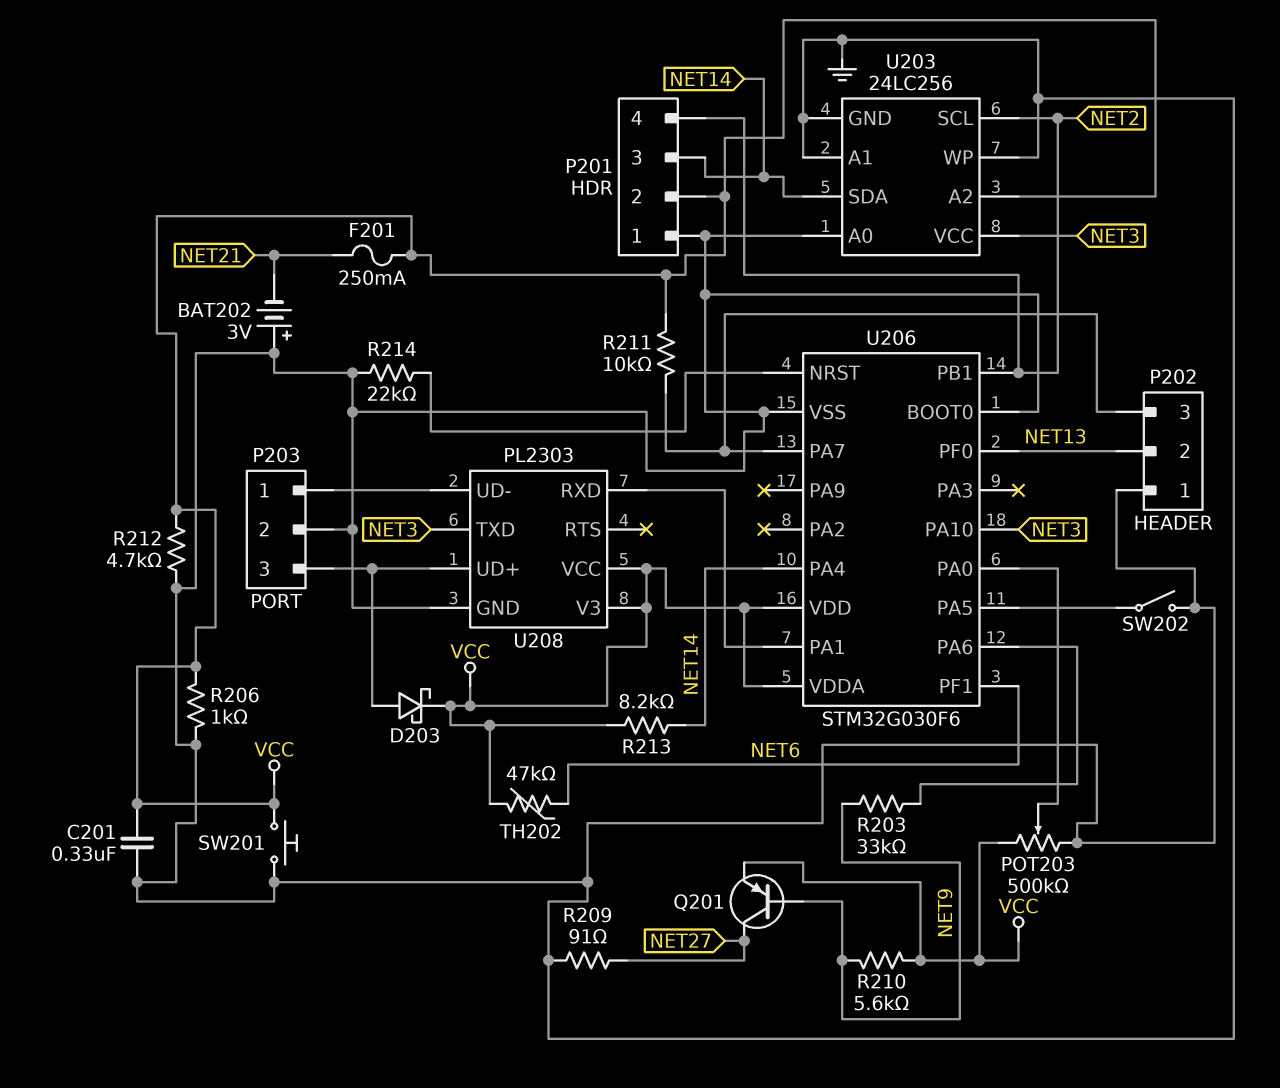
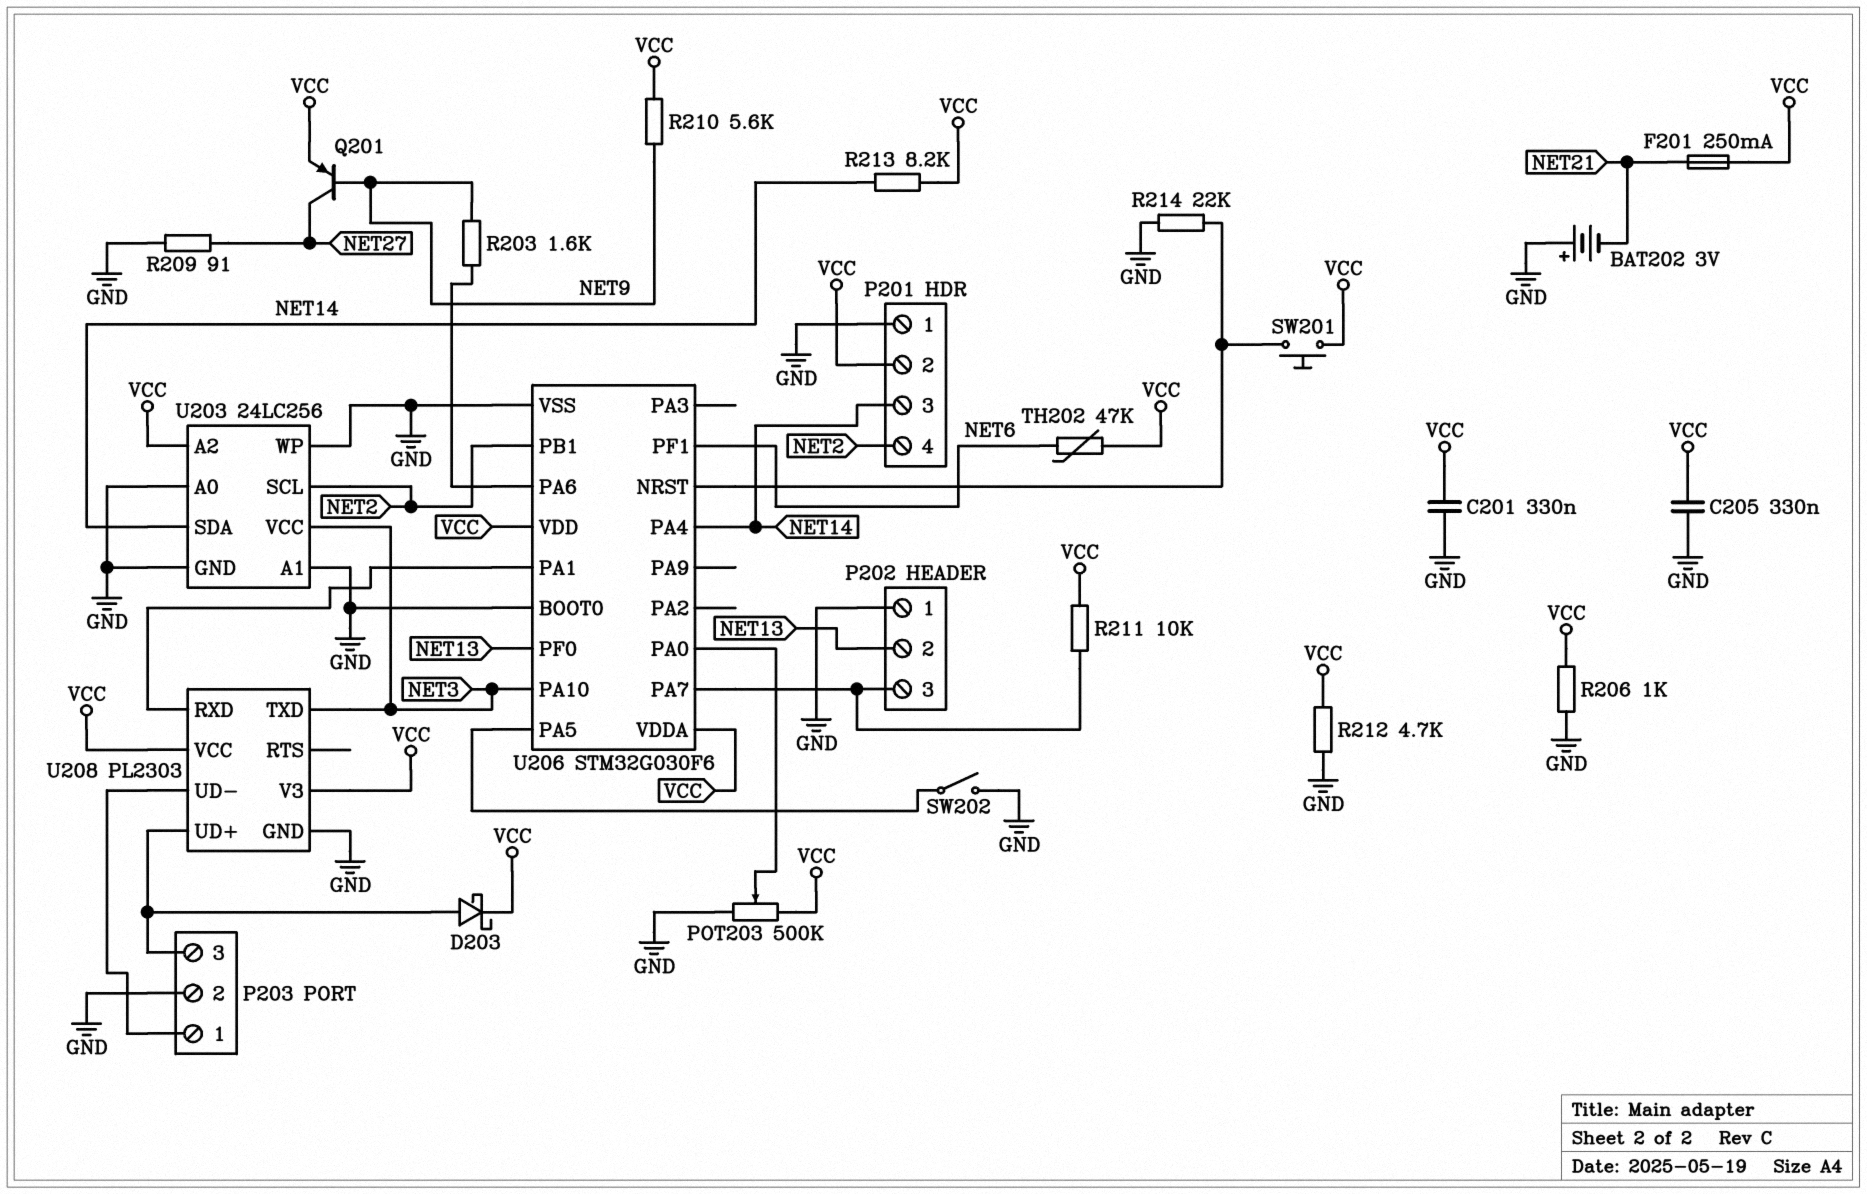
C205: none -> 330nF (GND, VCC)
R203: 33k (NET9, U206/PA6) -> 1.6k (NET9, U206/PA6)
SW201: button (GND, VCC) -> button (U206/NRST, VCC)

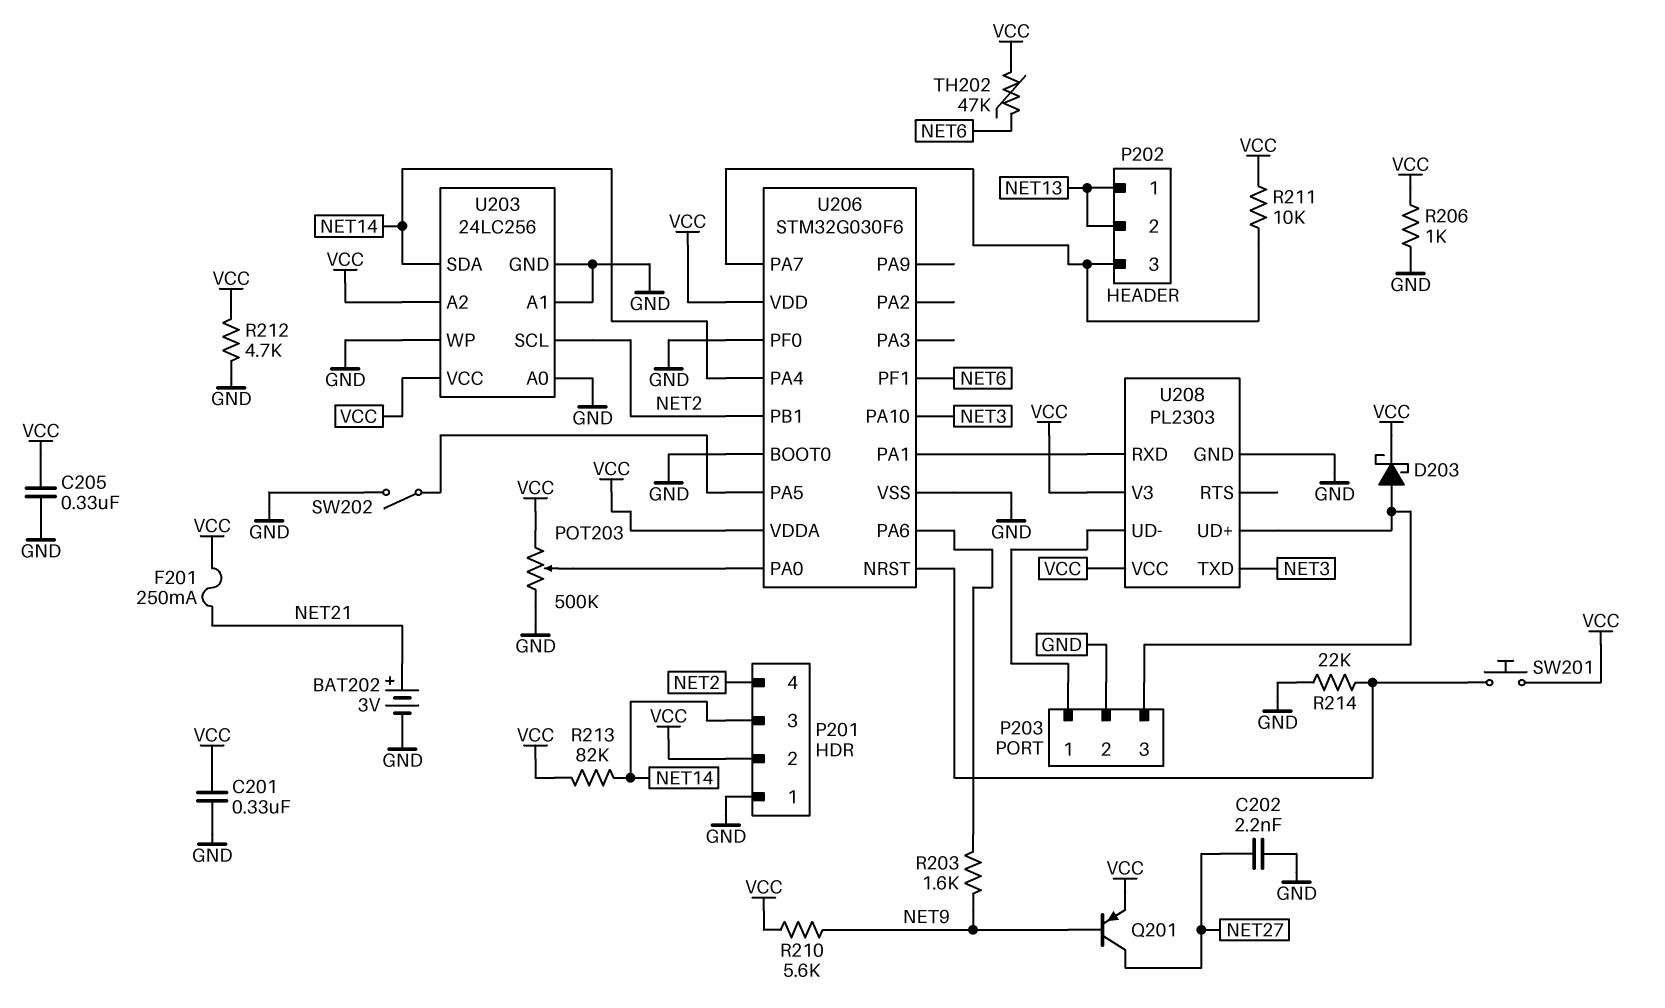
BAT202: 3V (plus GND, minus NET21) -> 3V (plus NET21, minus GND)
C202: none -> 2.2nF (GND, NET27)
P202 pin 1: GND -> NET13
R209: 91 (GND, NET27) -> none
R213: 8.2k (NET14, VCC) -> 82k (NET14, VCC)
U203 pin VCC: NET3 -> VCC
U206 pin PF0: NET13 -> GND

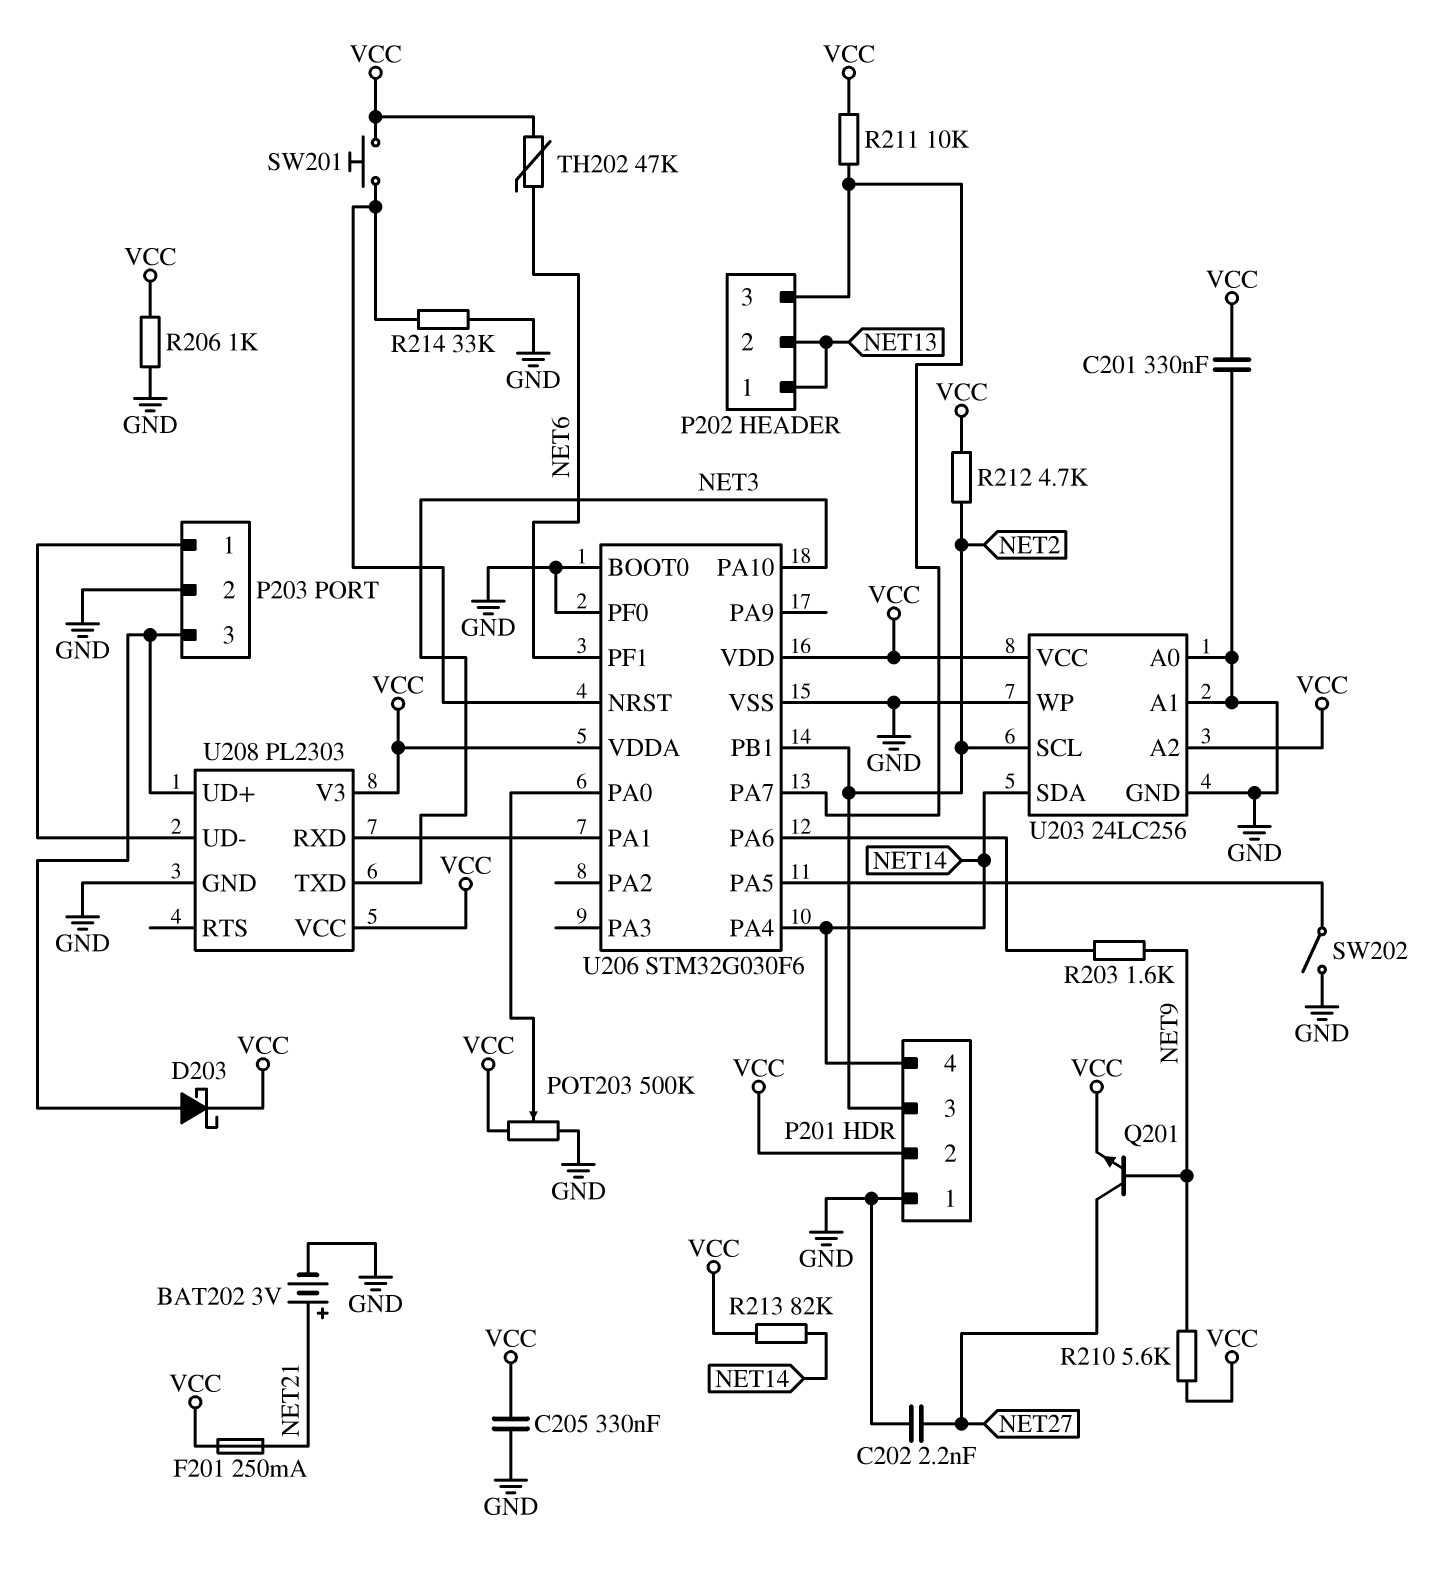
P201 pin 3: NET14 -> NET2
P201 pin 4: NET2 -> NET14
Q201: PNP (B NET9, C NET27, E VCC) -> NPN (B NET9, C NET27, E VCC)
R212: 4.7k (GND, VCC) -> 4.7k (NET2, VCC)
R214: 22k (GND, U206/NRST) -> 33k (GND, U206/NRST)

